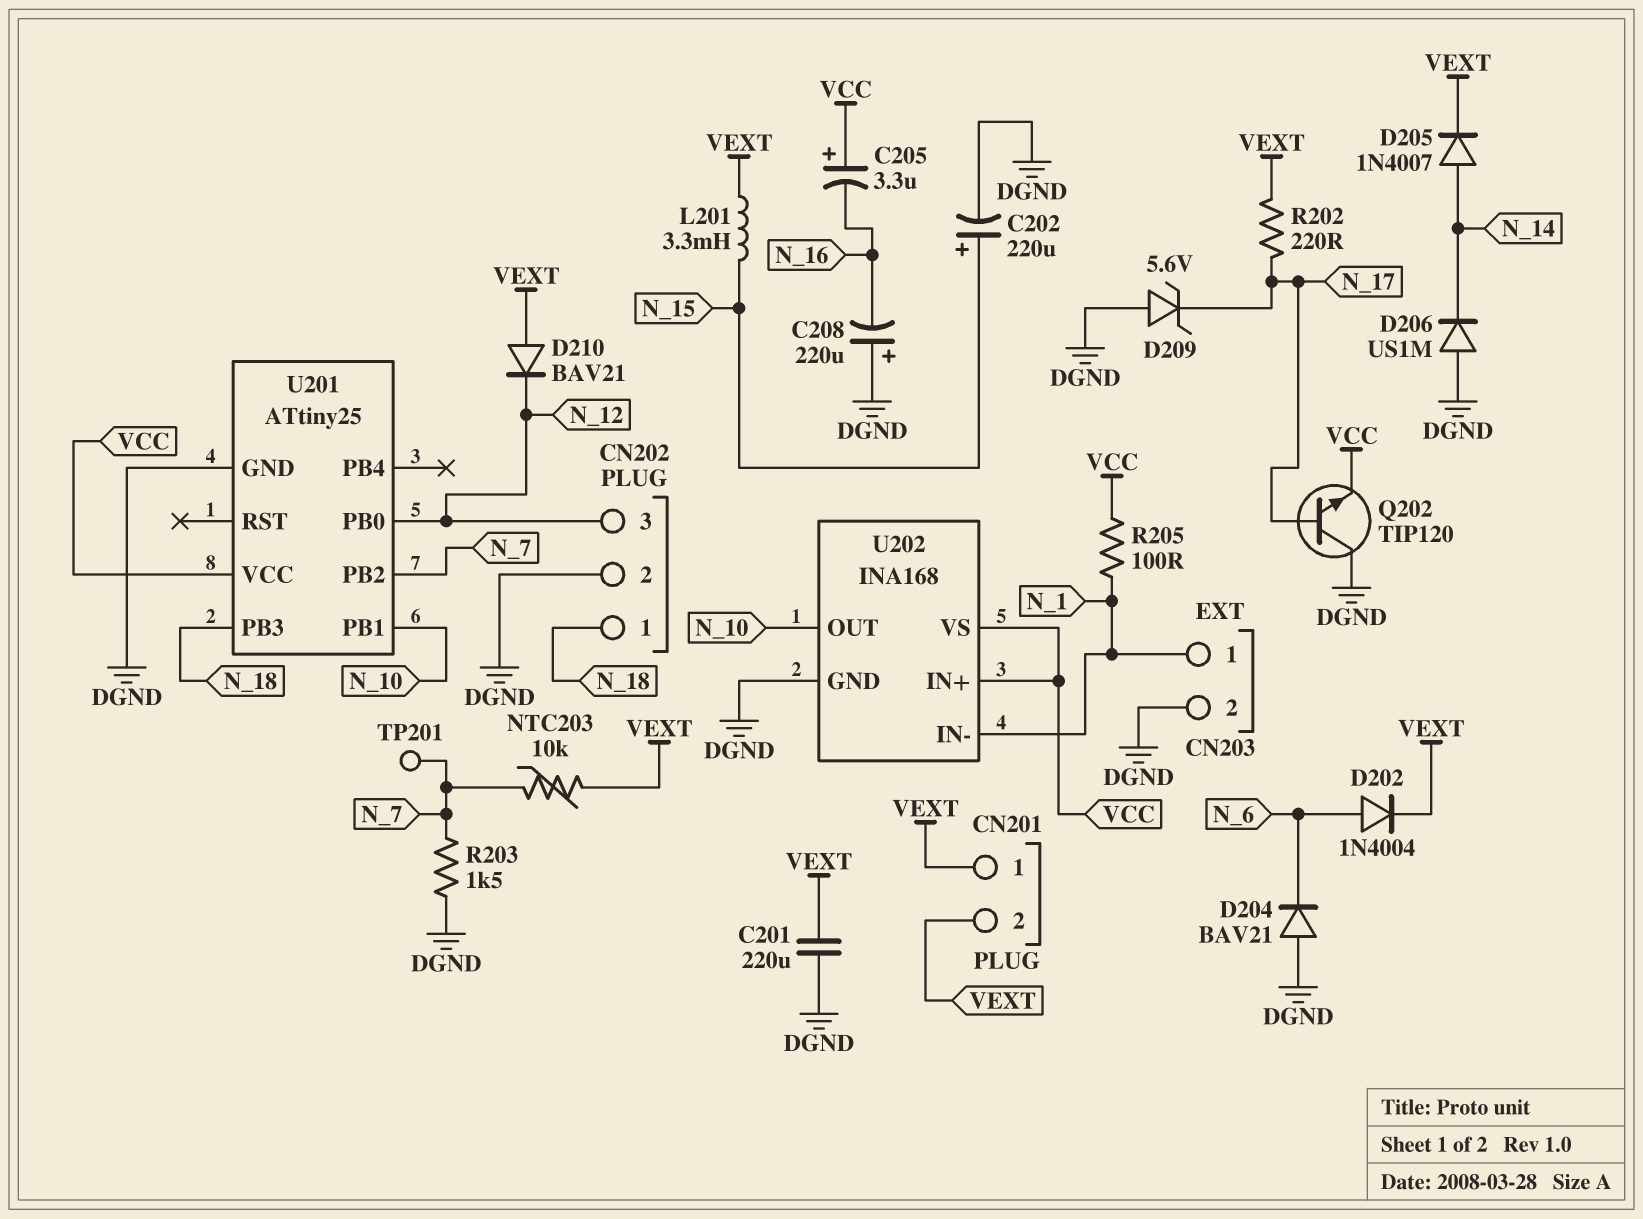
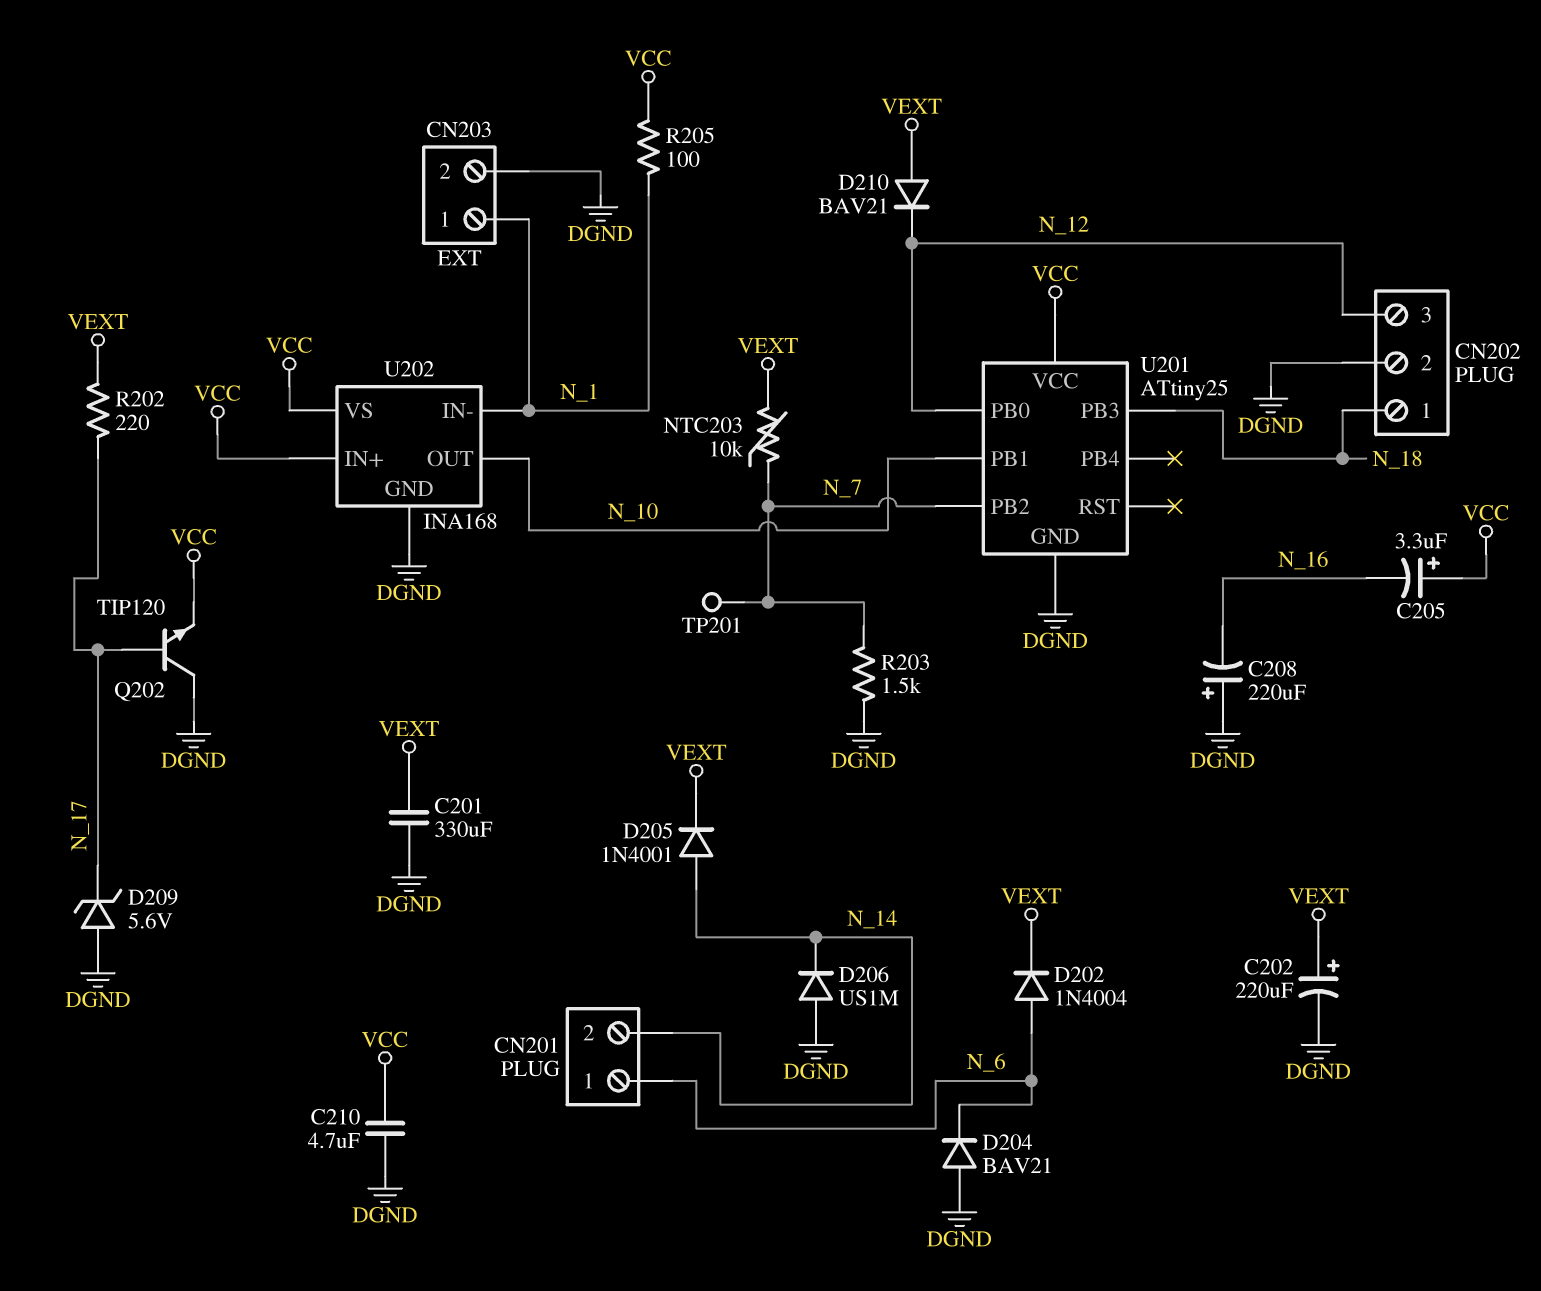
C201: 220uF (DGND, VEXT) -> 330uF (DGND, VEXT)
C202: 220uF (plus N_15, minus DGND) -> 220uF (plus VEXT, minus DGND)
C210: none -> 4.7uF (DGND, VCC)
CN201 pin 1: VEXT -> N_6
CN201 pin 2: VEXT -> N_14
D205: diode 1N4007 (A N_14, K VEXT) -> diode 1N4001 (A N_14, K VEXT)
L201: 3.3mH (N_15, VEXT) -> none

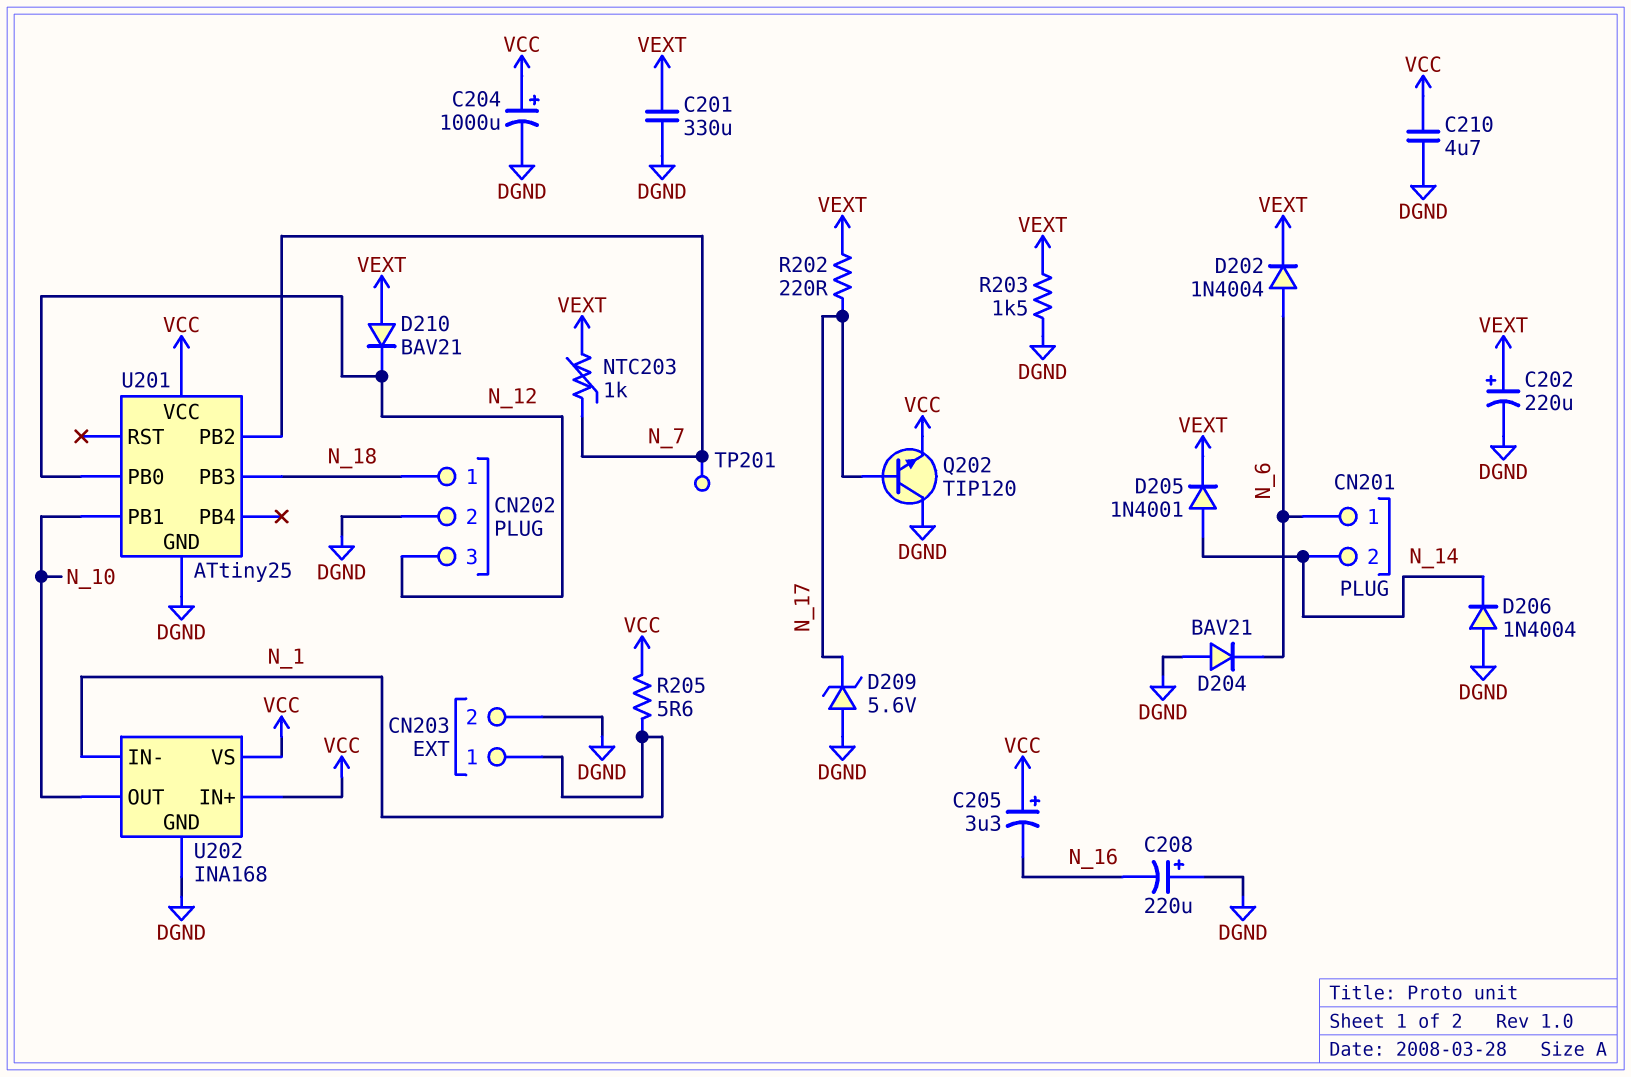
C204: none -> 1000uF (plus VCC, minus DGND)
D206: diode US1M (A DGND, K N_14) -> diode 1N4004 (A DGND, K N_14)
NTC203: 10k (N_7, VEXT) -> 1k (N_7, VEXT)
R203: 1.5k (DGND, N_7) -> 1.5k (DGND, VEXT)
R205: 100 (N_1, VCC) -> 5.6 (N_1, VCC)

